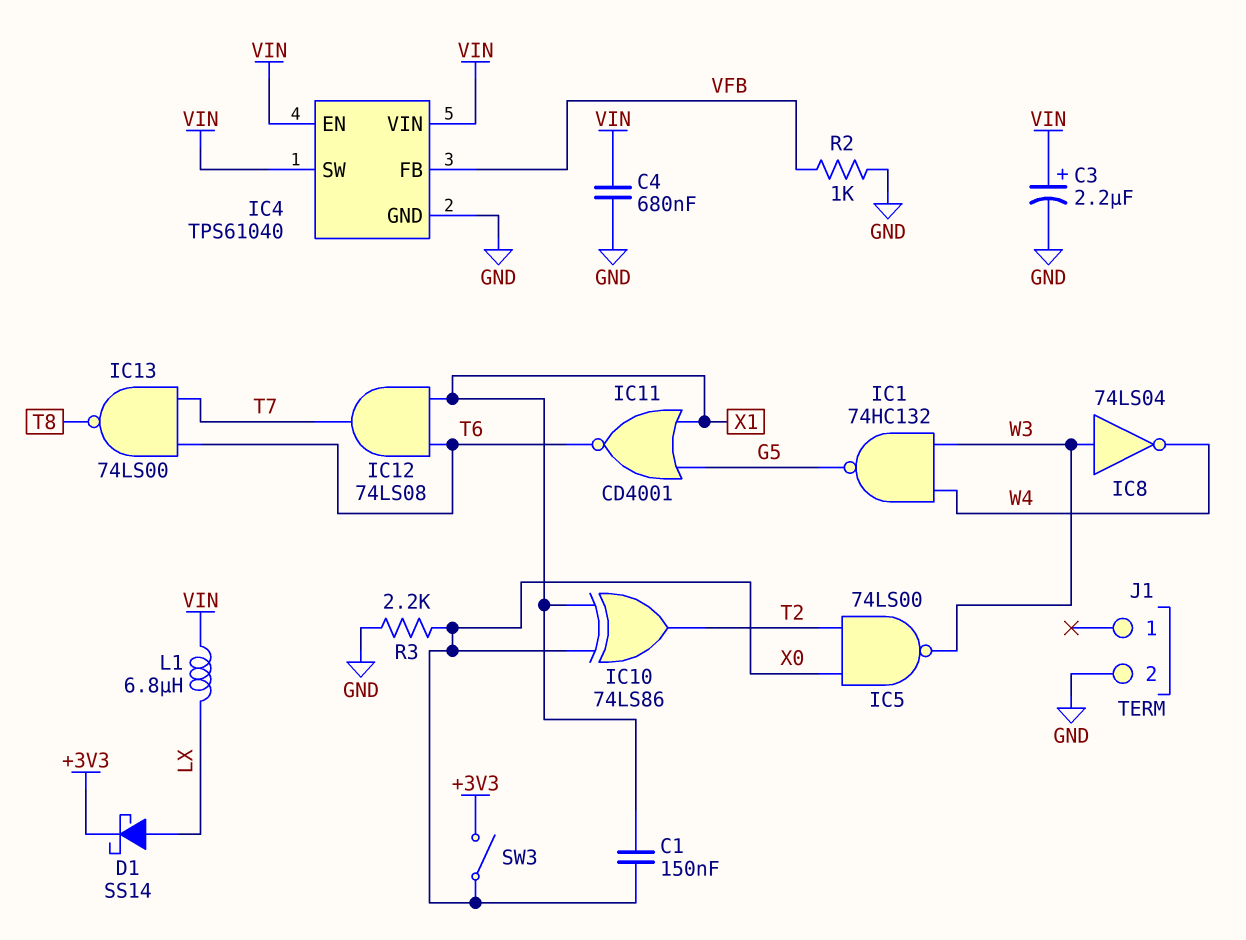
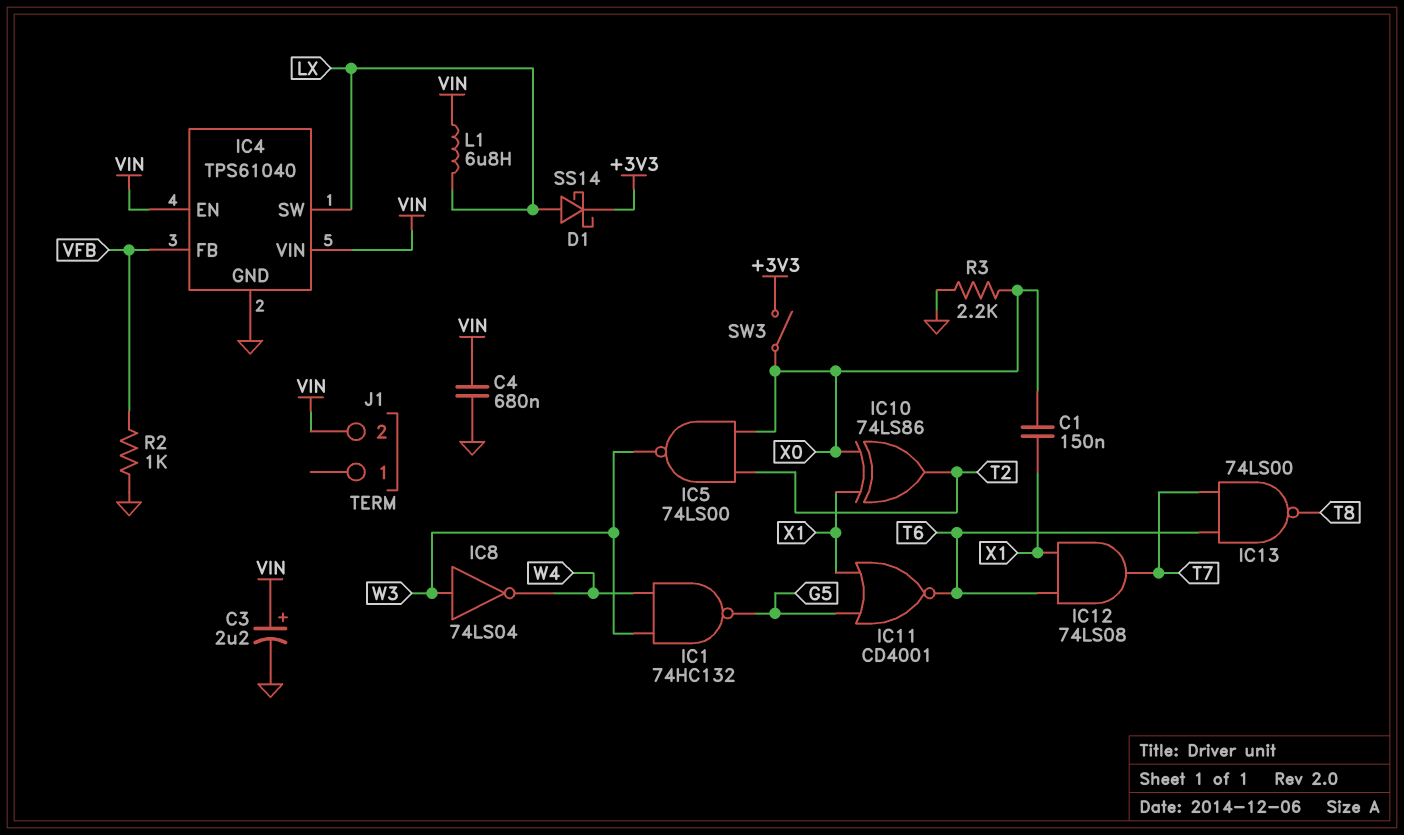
IC4 pin SW: VIN -> LX
J1 pin 2: GND -> VIN

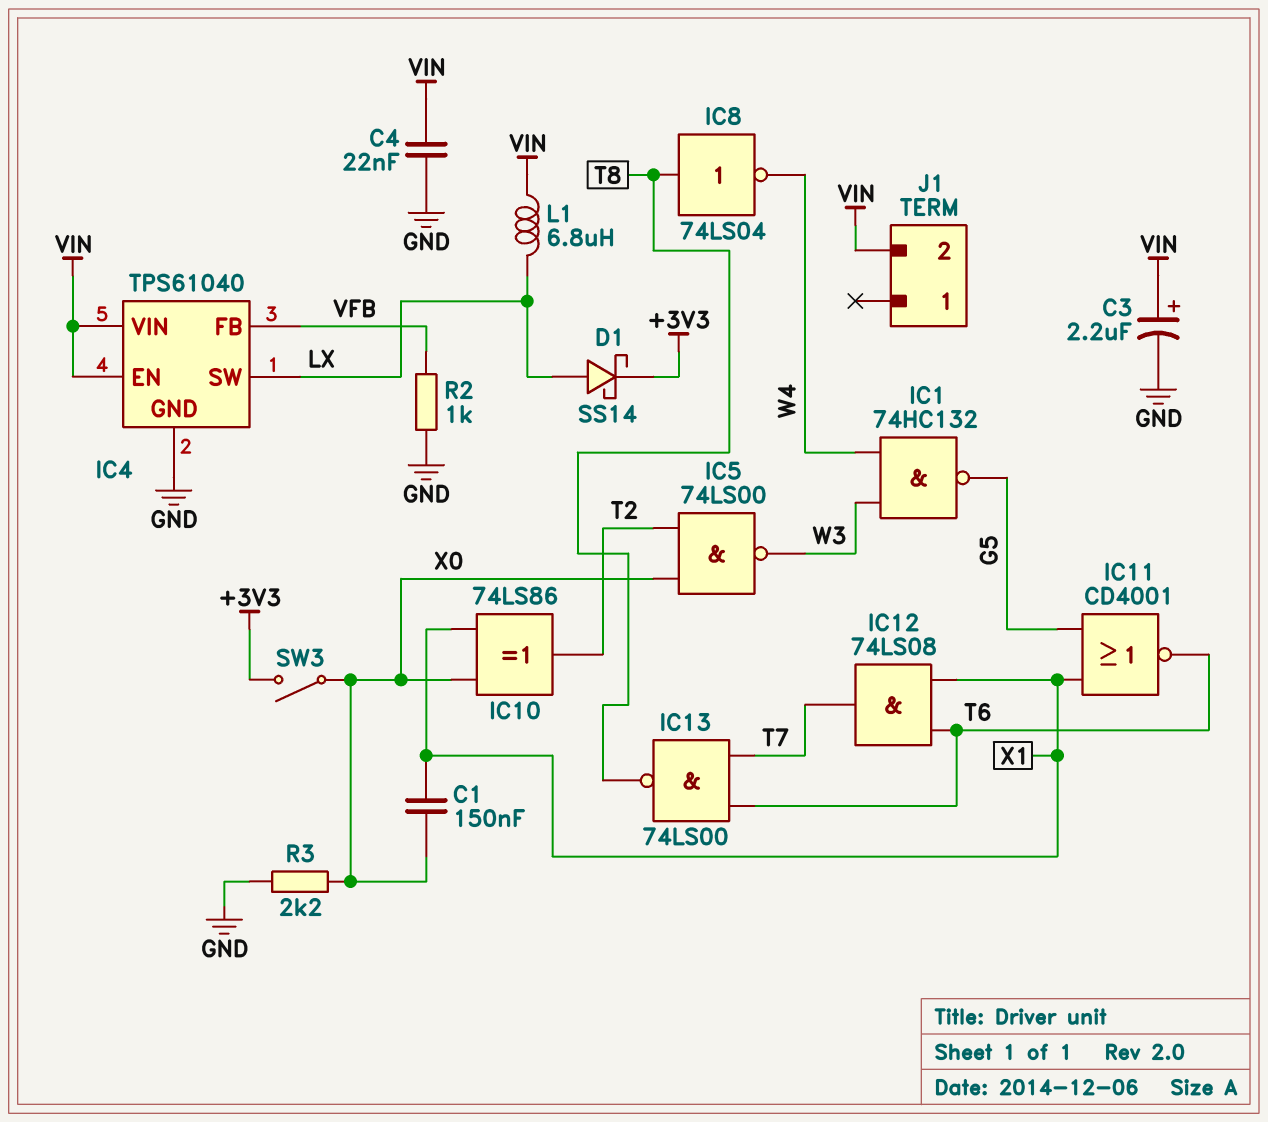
C4: 680nF (GND, VIN) -> 22nF (GND, VIN)
IC8: NOT 74LS04 (in W3, out W4) -> NOT 74LS04 (in T8, out W4)

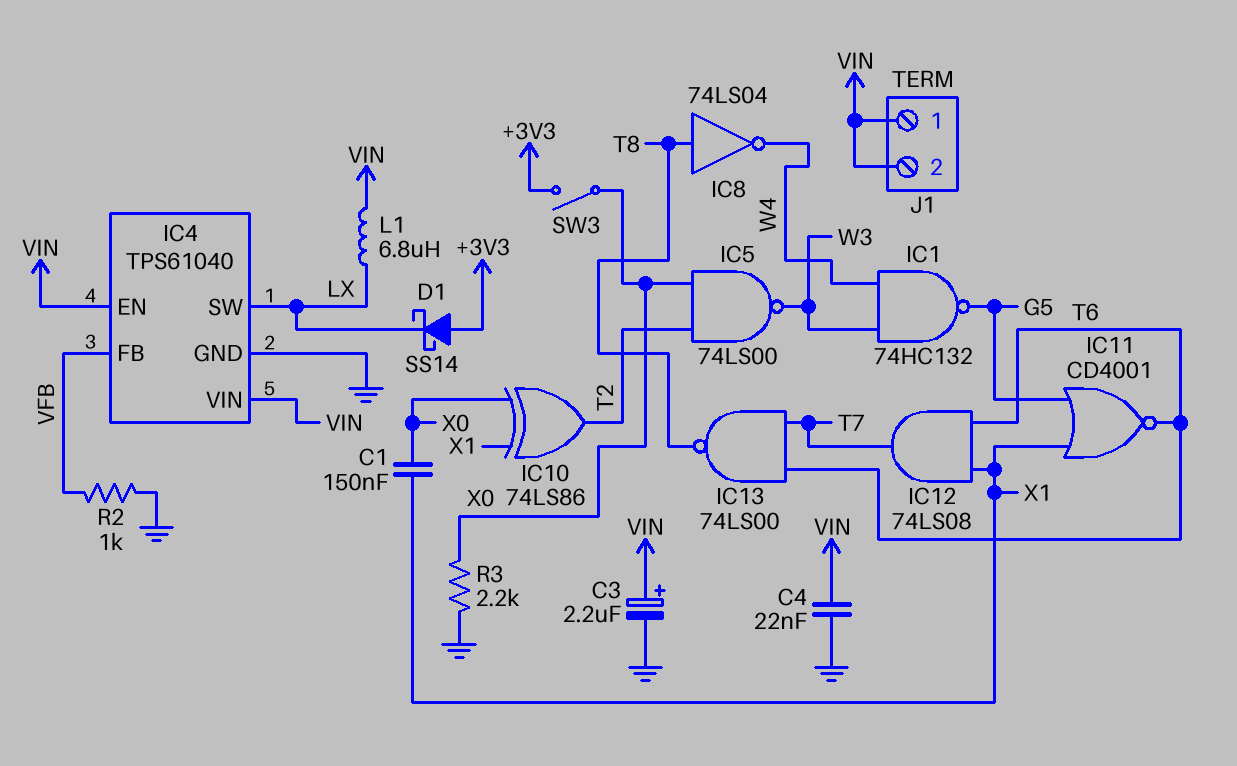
D1: schottky SS14 (A LX, K +3V3) -> schottky SS14 (A +3V3, K LX)
J1 pin 1: none -> VIN

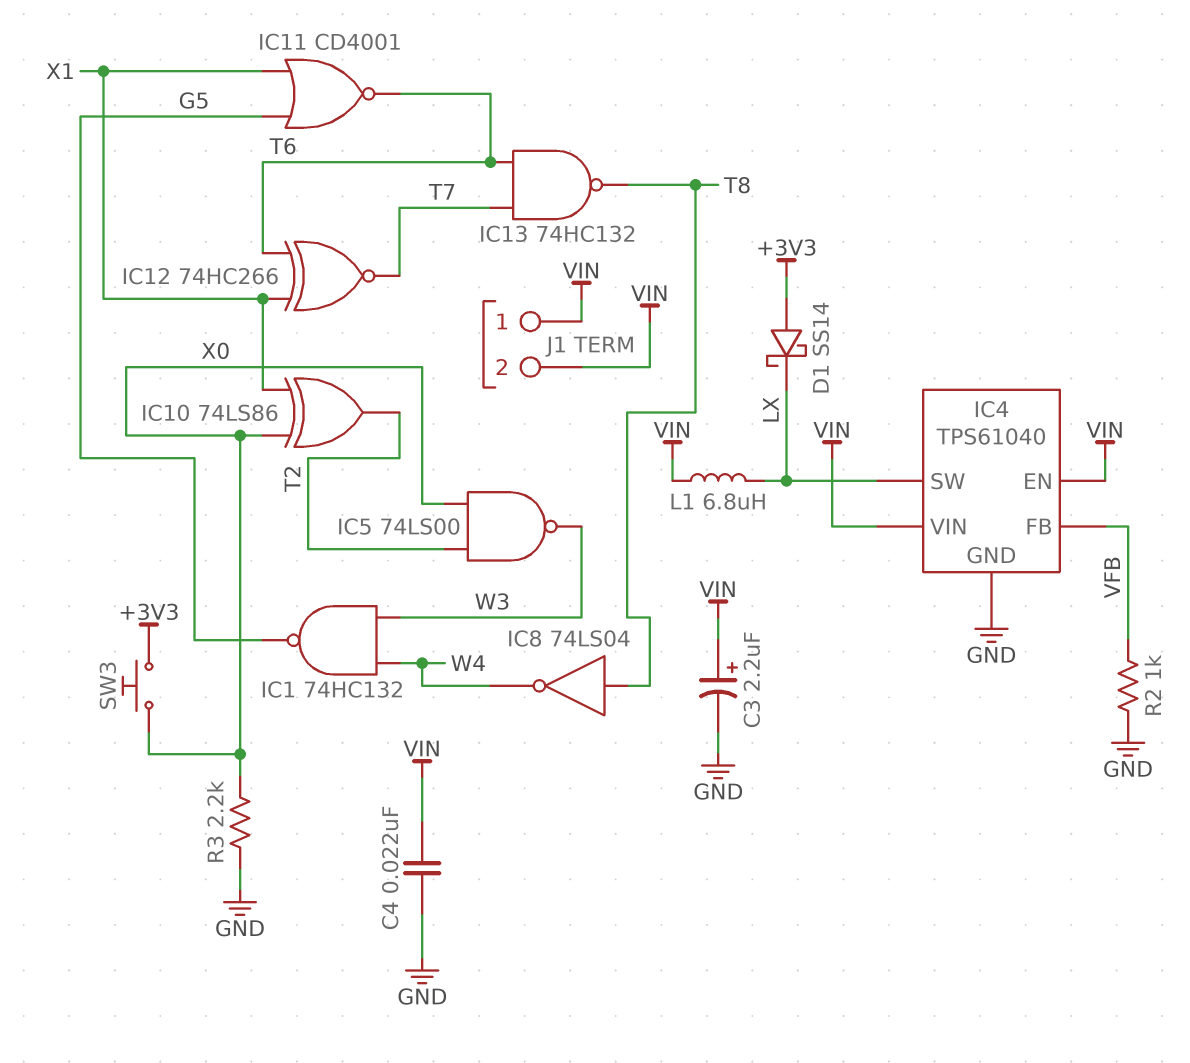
C1: 150nF (X0, X1) -> none
IC12: AND 74LS08 (in T6, in X1, out T7) -> XNOR 74HC266 (in T6, in X1, out T7)
IC13: NAND 74LS00 (in T6, in T7, out T8) -> NAND 74HC132 (in T6, in T7, out T8)
SW3: switch (+3V3, X0) -> button (+3V3, X0)

